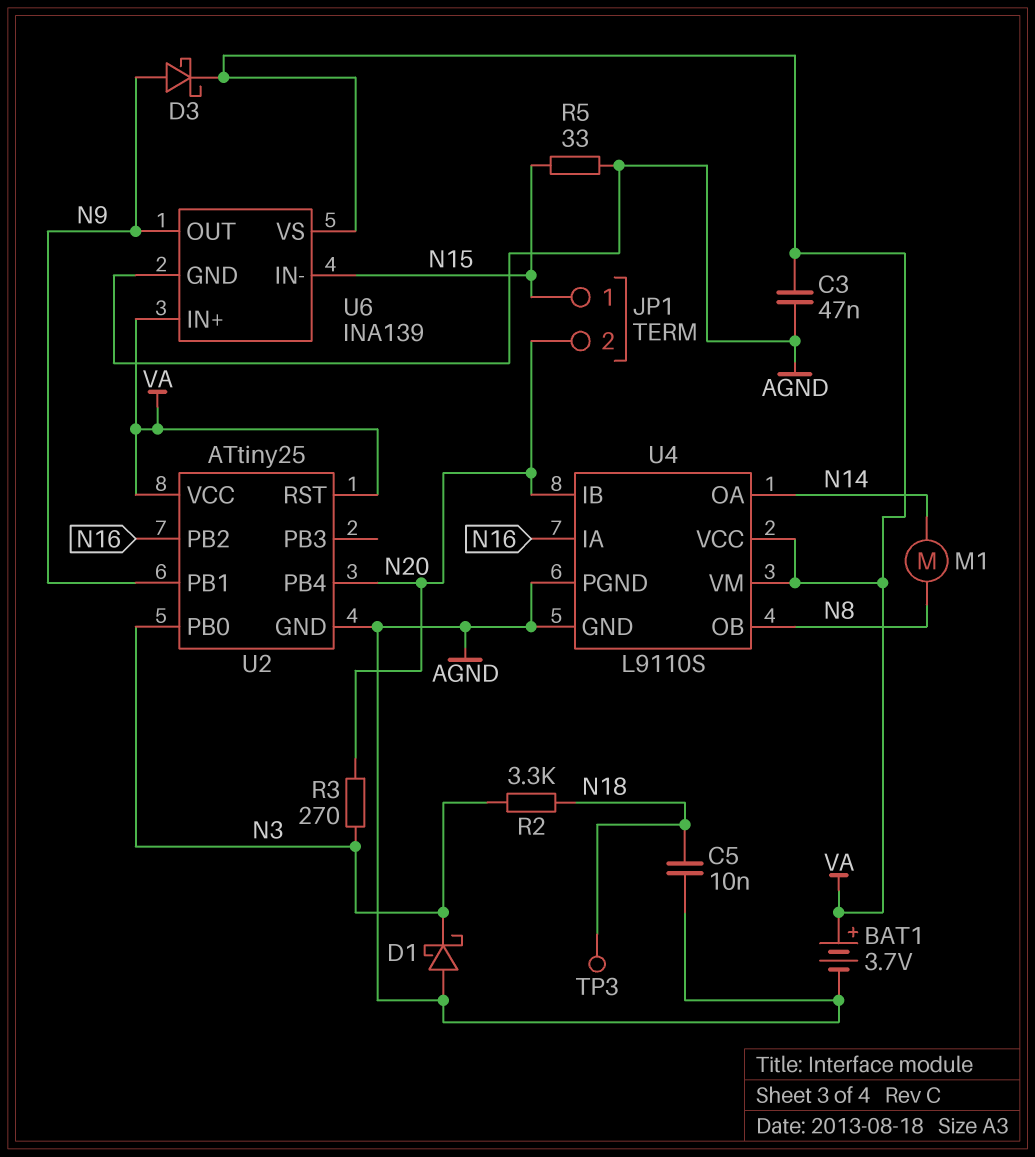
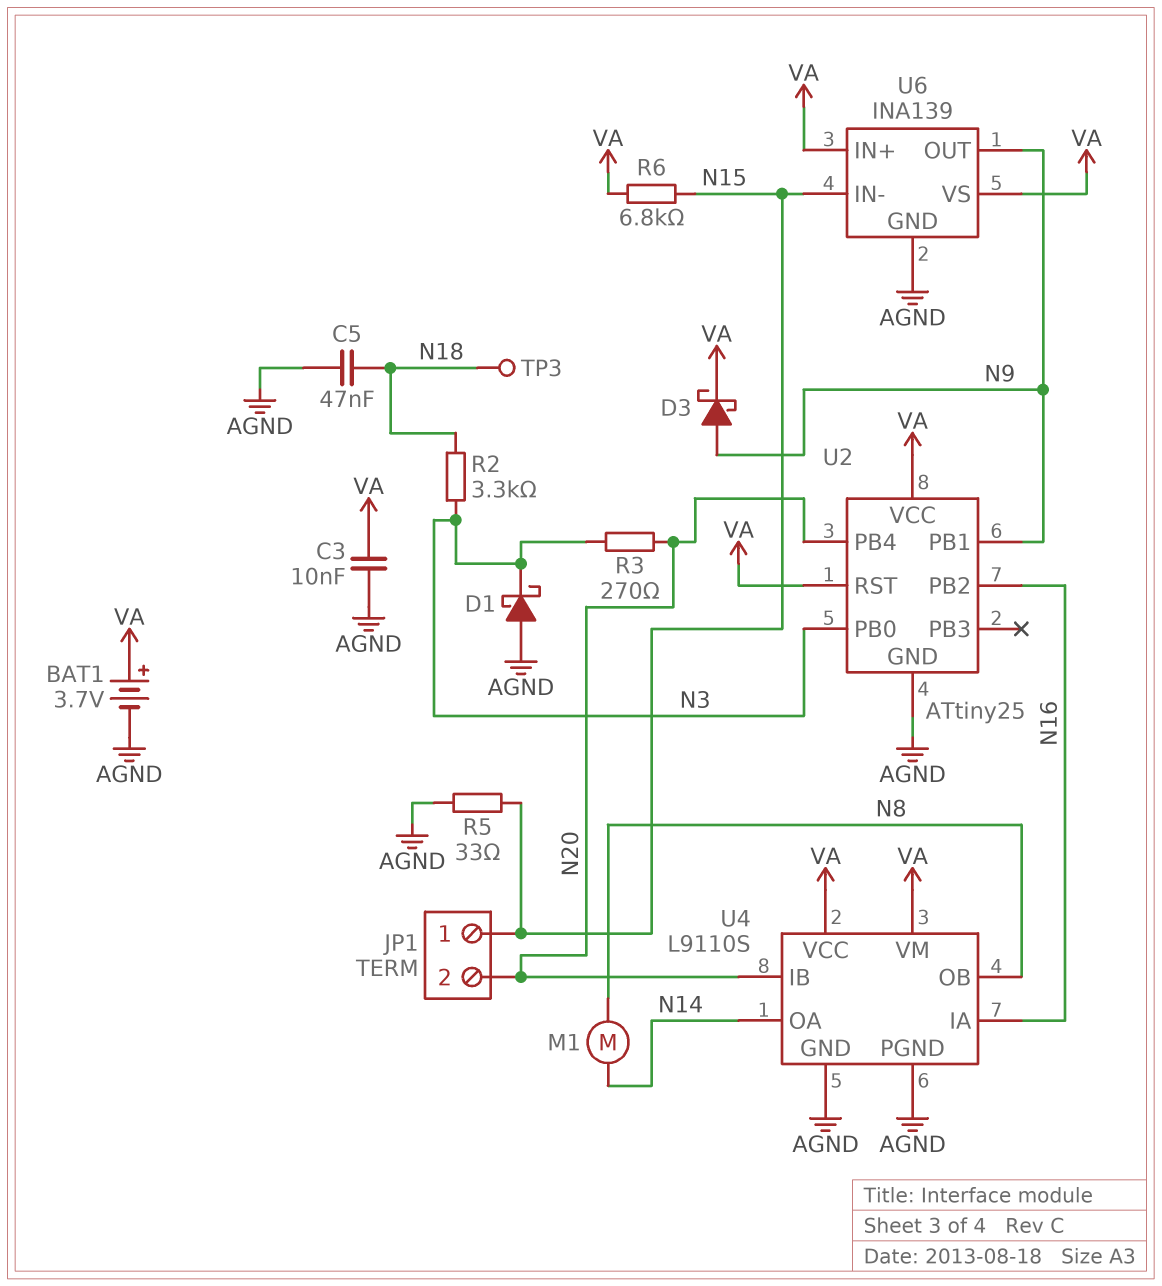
C3: 47nF (AGND, VA) -> 10nF (AGND, VA)
C5: 10nF (AGND, N18) -> 47nF (AGND, N18)
R6: none -> 6.8k (N15, VA)

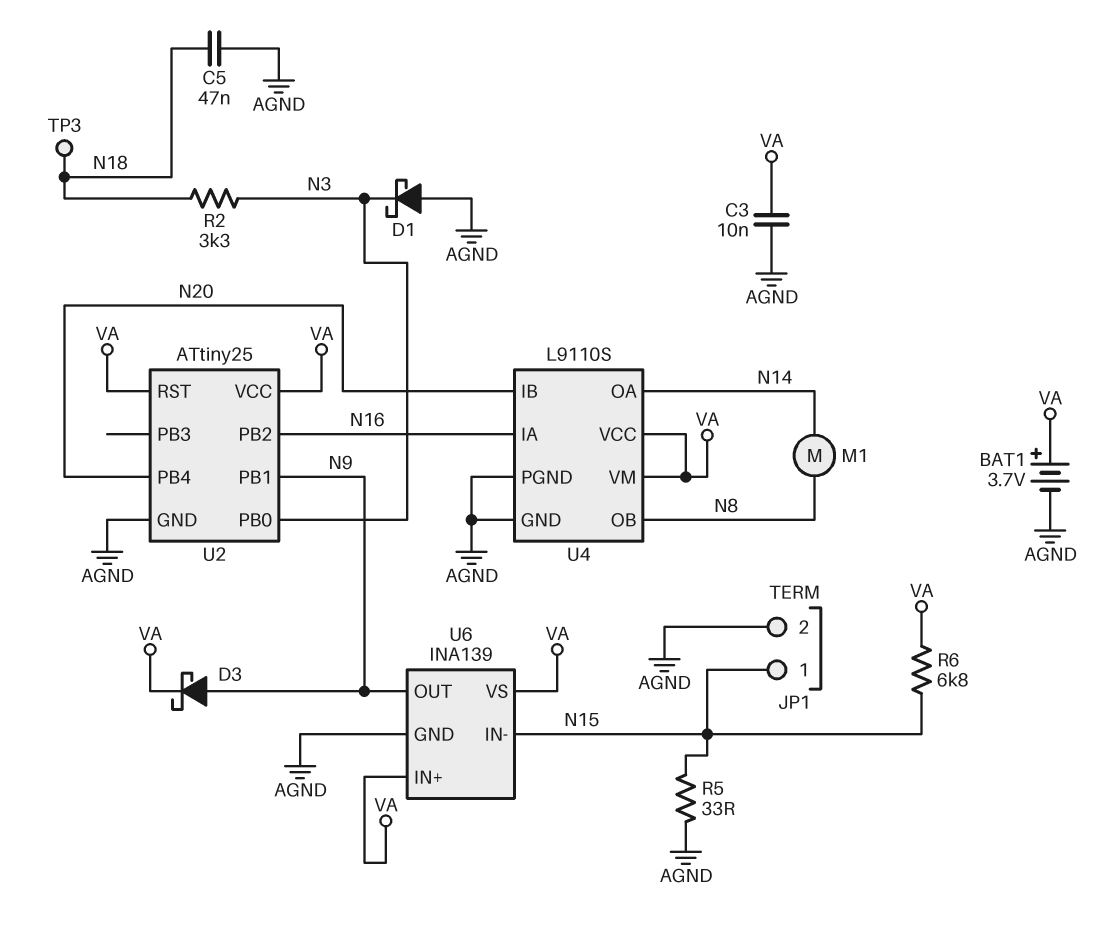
JP1 pin 2: N20 -> AGND
R3: 270 (N3, N20) -> none

